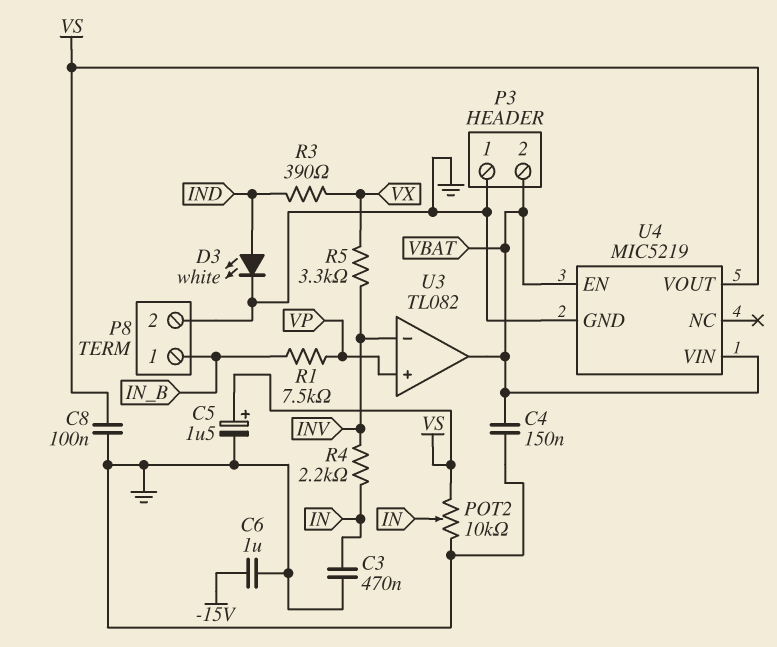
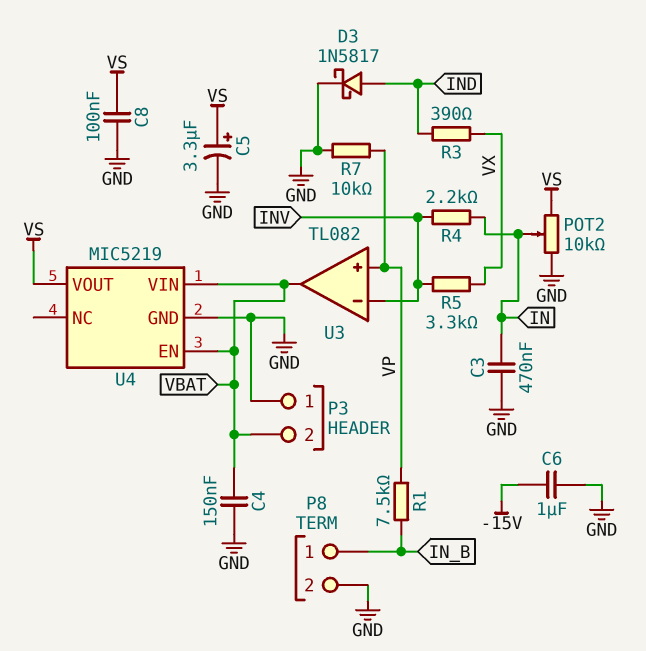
C5: 1.5uF (plus VS, minus GND) -> 3.3uF (plus VS, minus GND)
D3: LED white (A IND, K GND) -> schottky 1N5817 (A IND, K GND)
R7: none -> 10k (GND, VP)

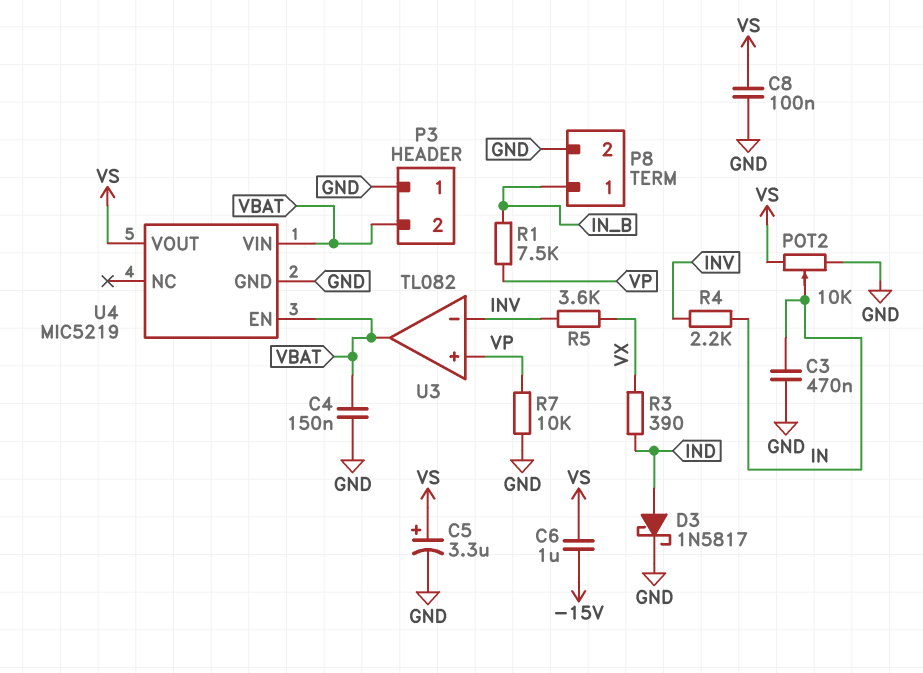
C6: 1uF (-15V, GND) -> 1uF (-15V, VS)
R5: 3.3k (INV, VX) -> 3.6k (INV, VX)

